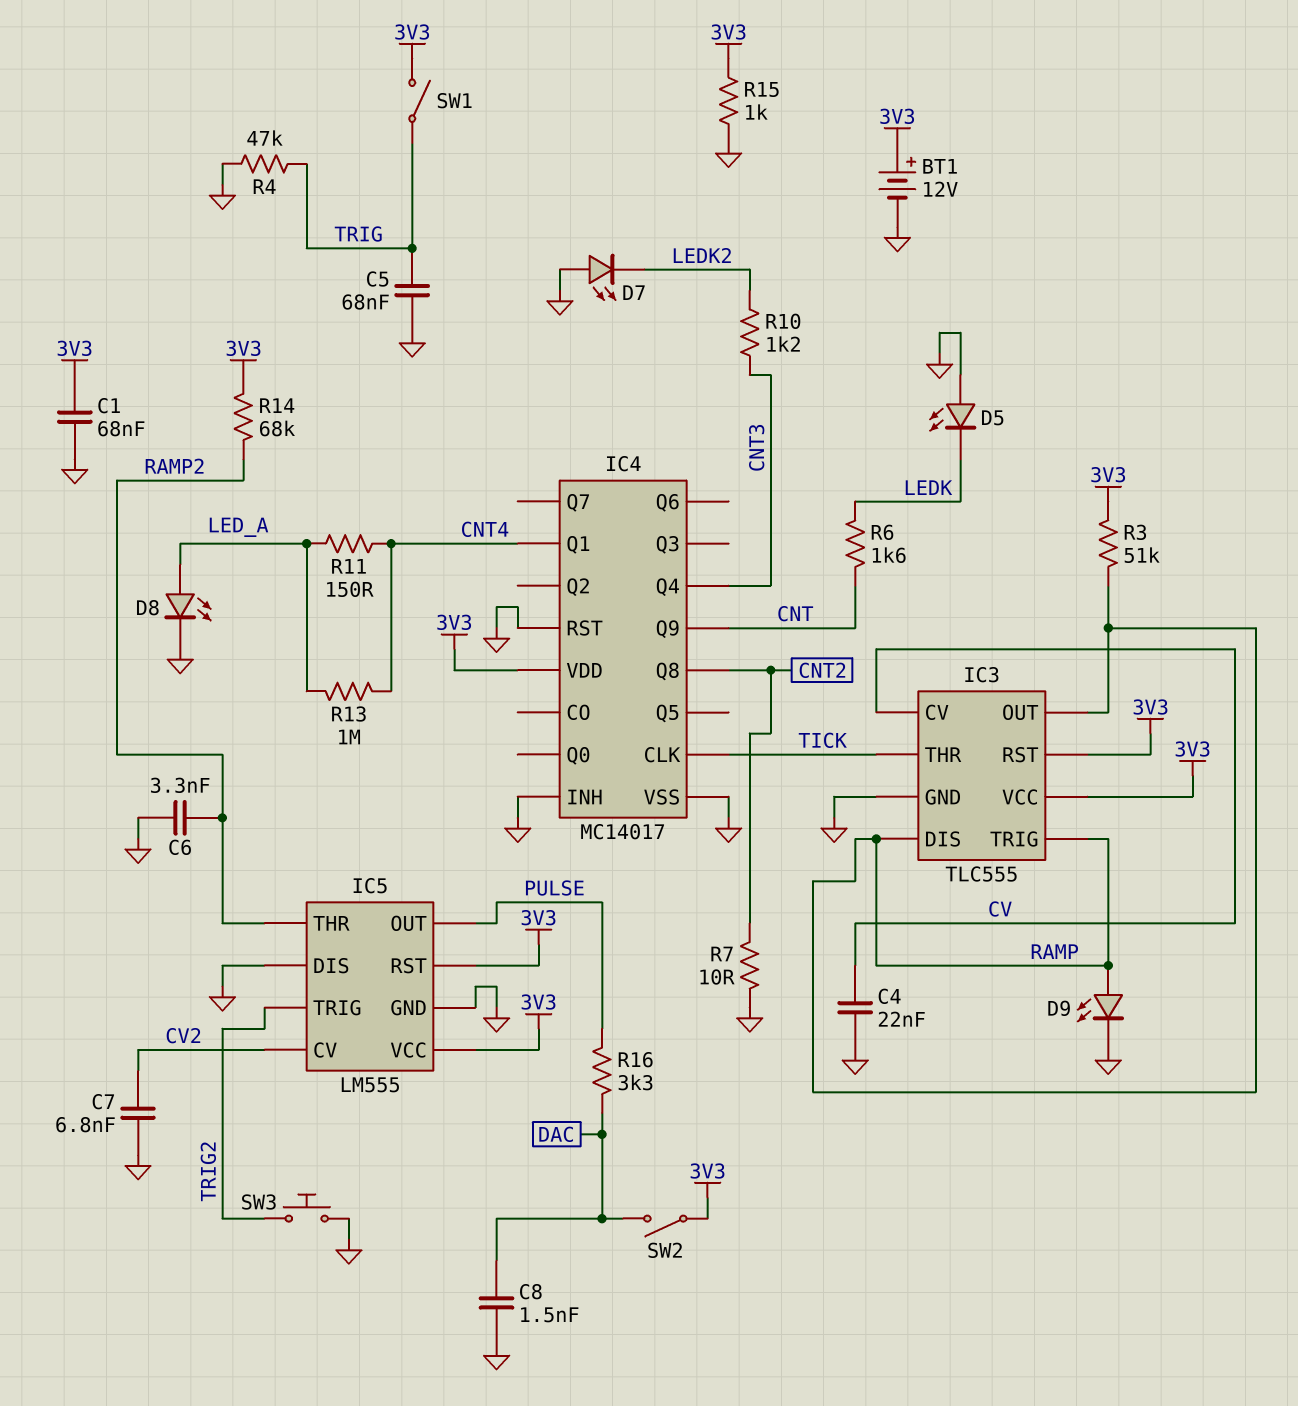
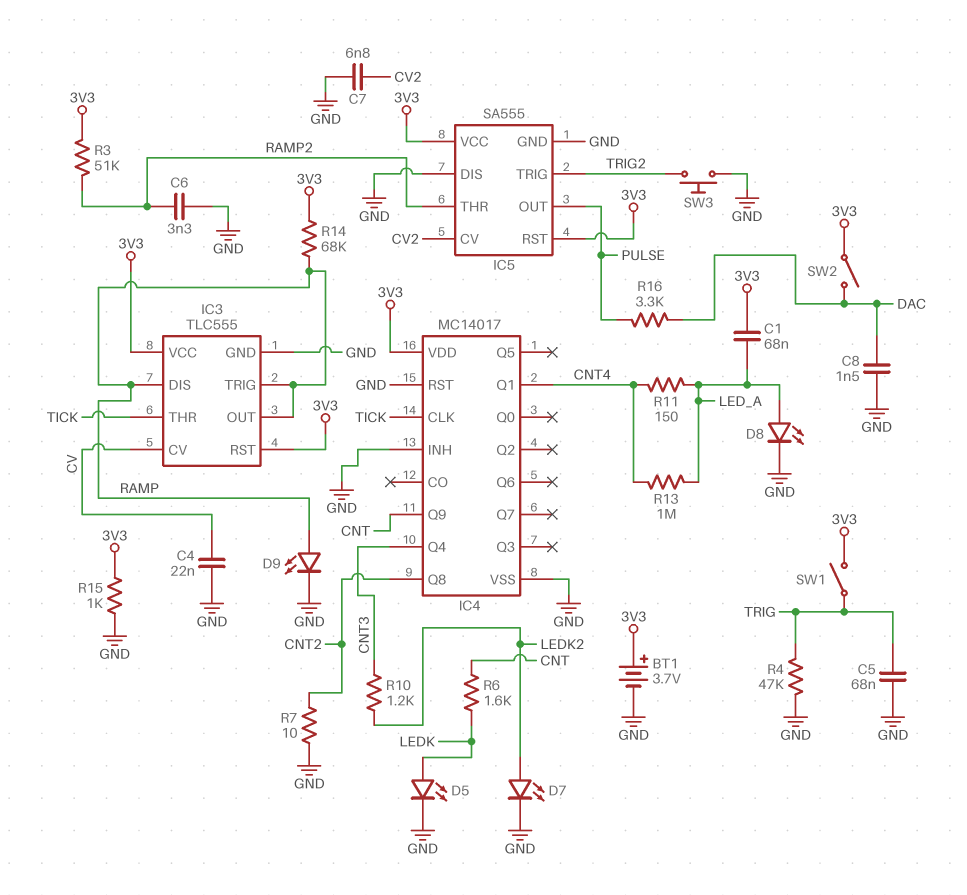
BT1: 12V (plus 3V3, minus GND) -> 3.7V (plus 3V3, minus GND)
C1: 68nF (3V3, GND) -> 68nF (3V3, LED_A)
D5: LED (A GND, K LEDK) -> LED (A LEDK, K GND)
D7: LED (A GND, K LEDK2) -> LED (A LEDK2, K GND)
IC5: LM555 -> SA555
R3: 51k (3V3, RAMP) -> 51k (3V3, RAMP2)
R14: 68k (3V3, RAMP2) -> 68k (3V3, RAMP)

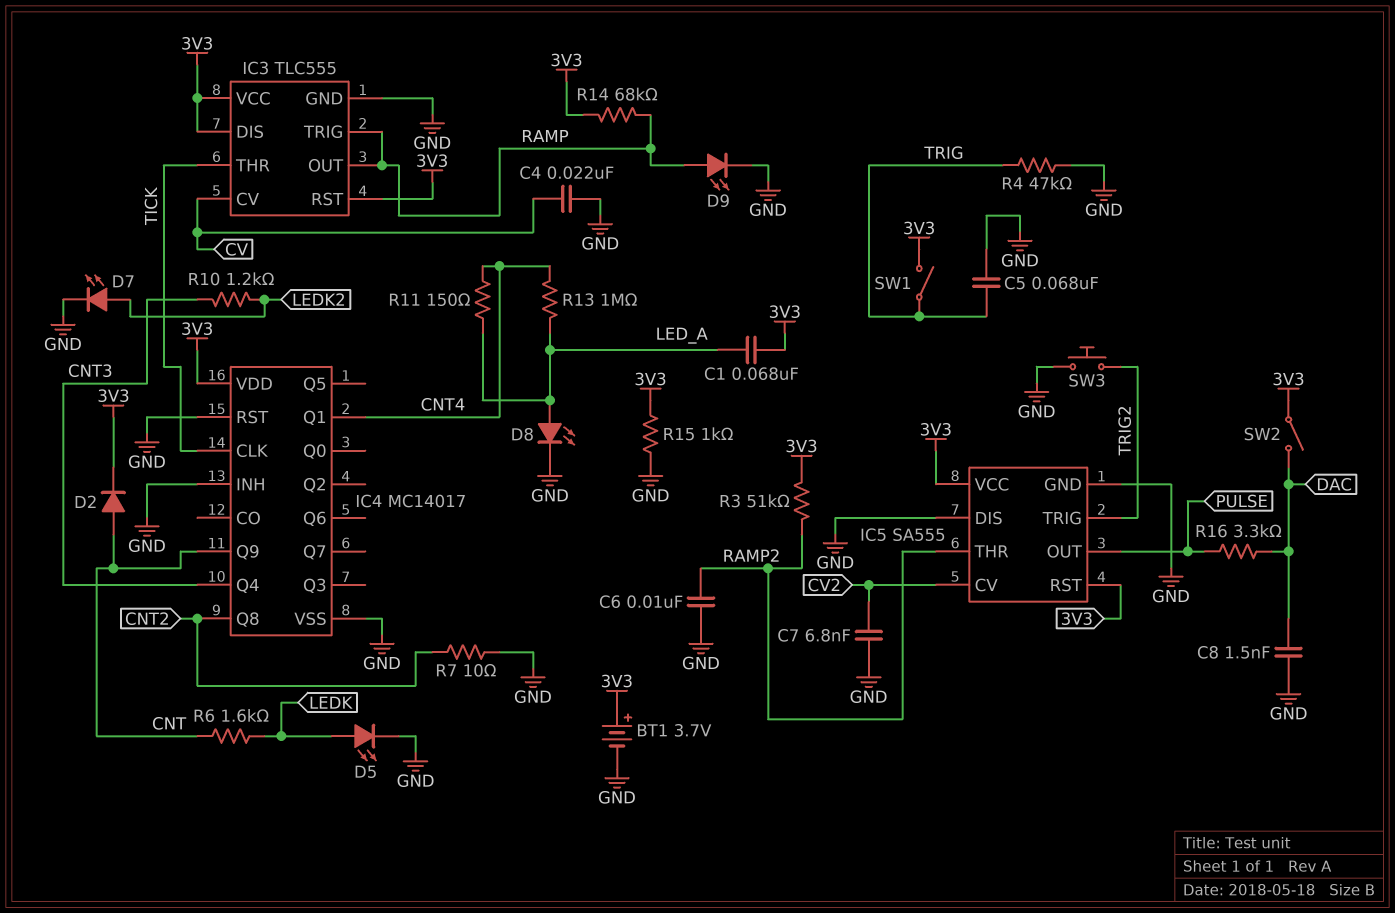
C6: 3.3nF (GND, RAMP2) -> 10nF (GND, RAMP2)
D2: none -> diode (A CNT, K 3V3)
IC3 pin DIS: RAMP -> 3V3

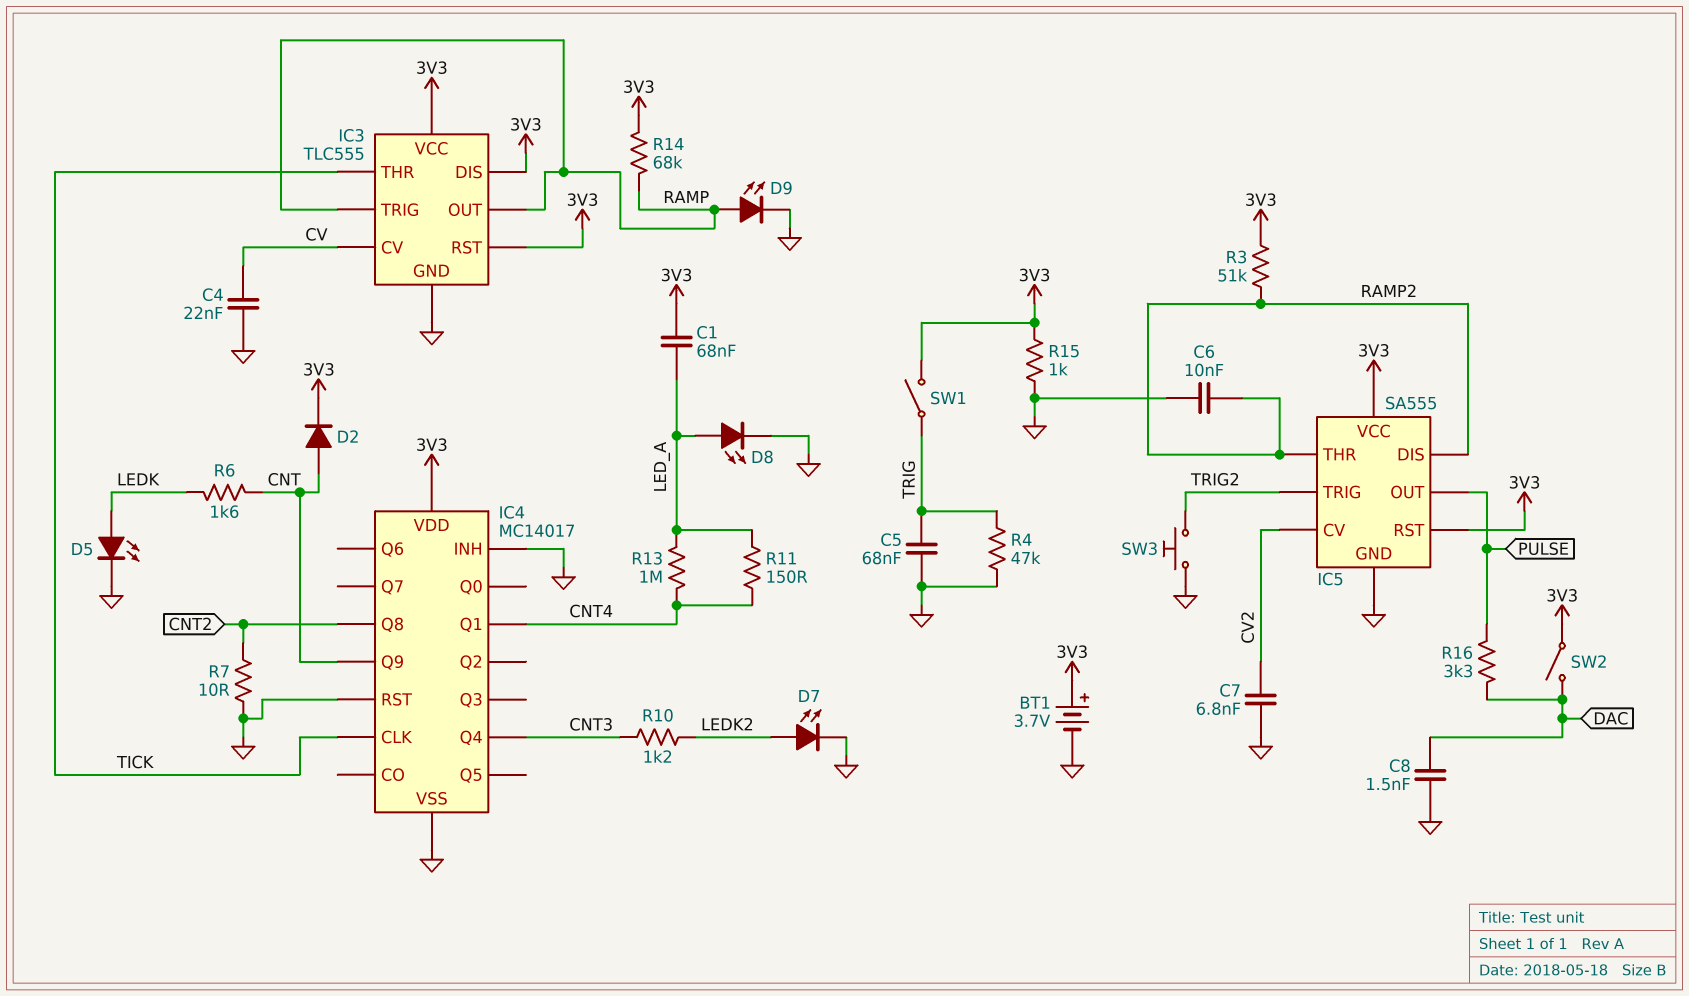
IC5 pin DIS: GND -> RAMP2

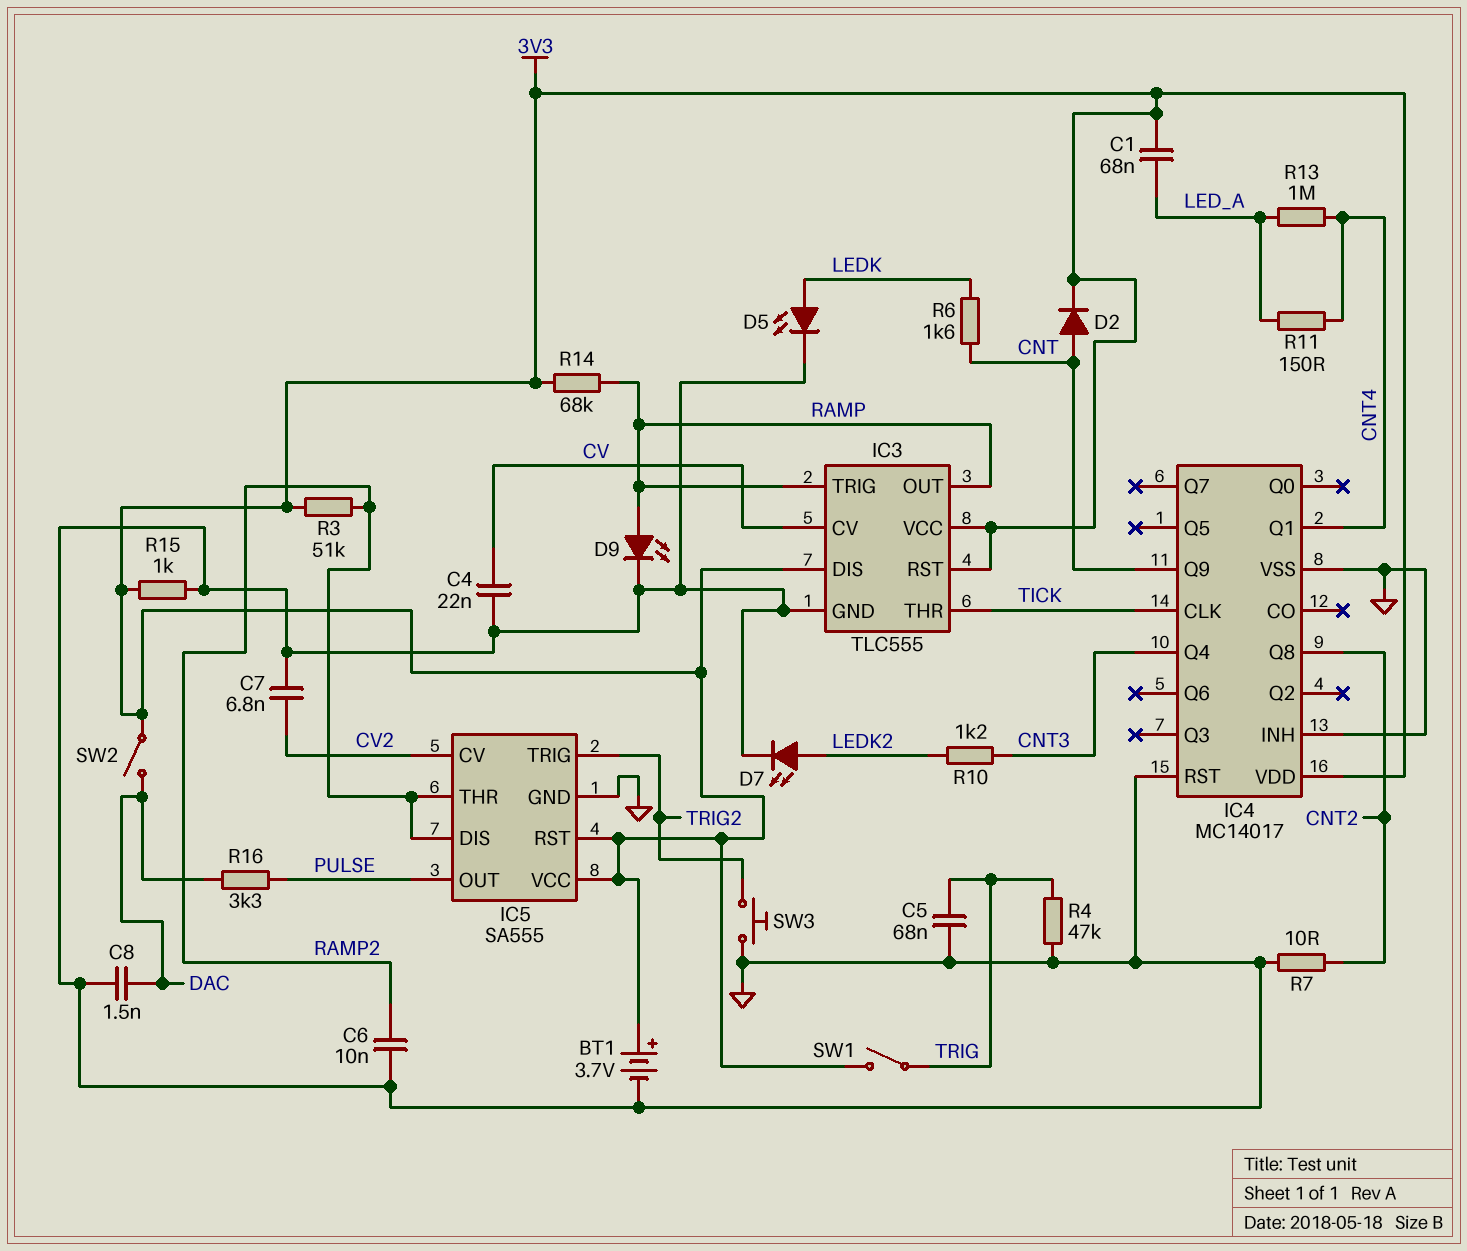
D8: LED (A LED_A, K GND) -> none

